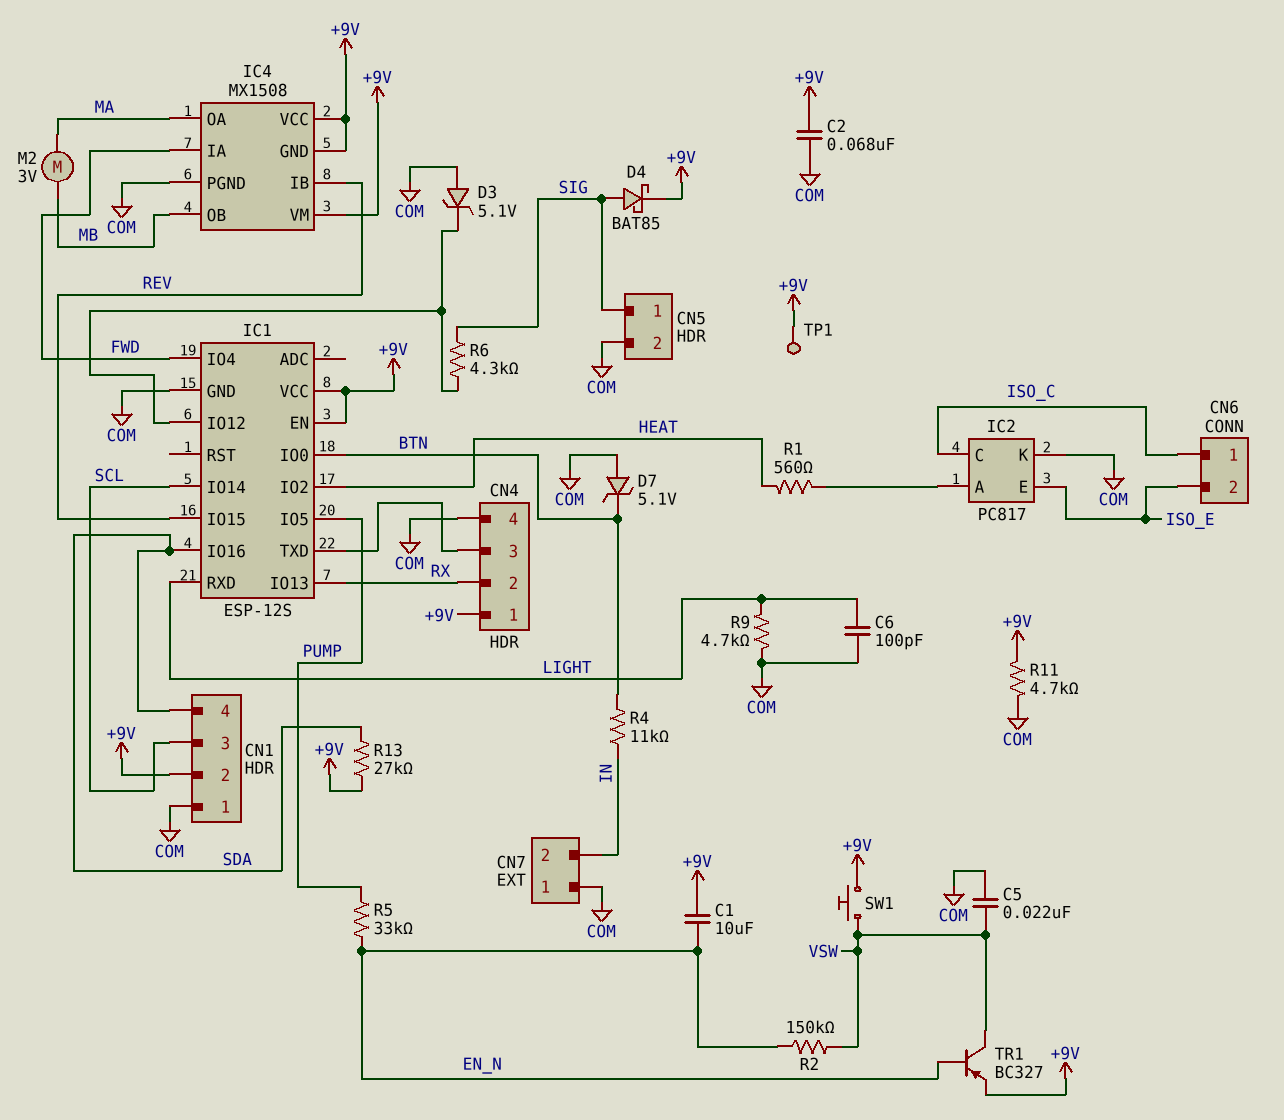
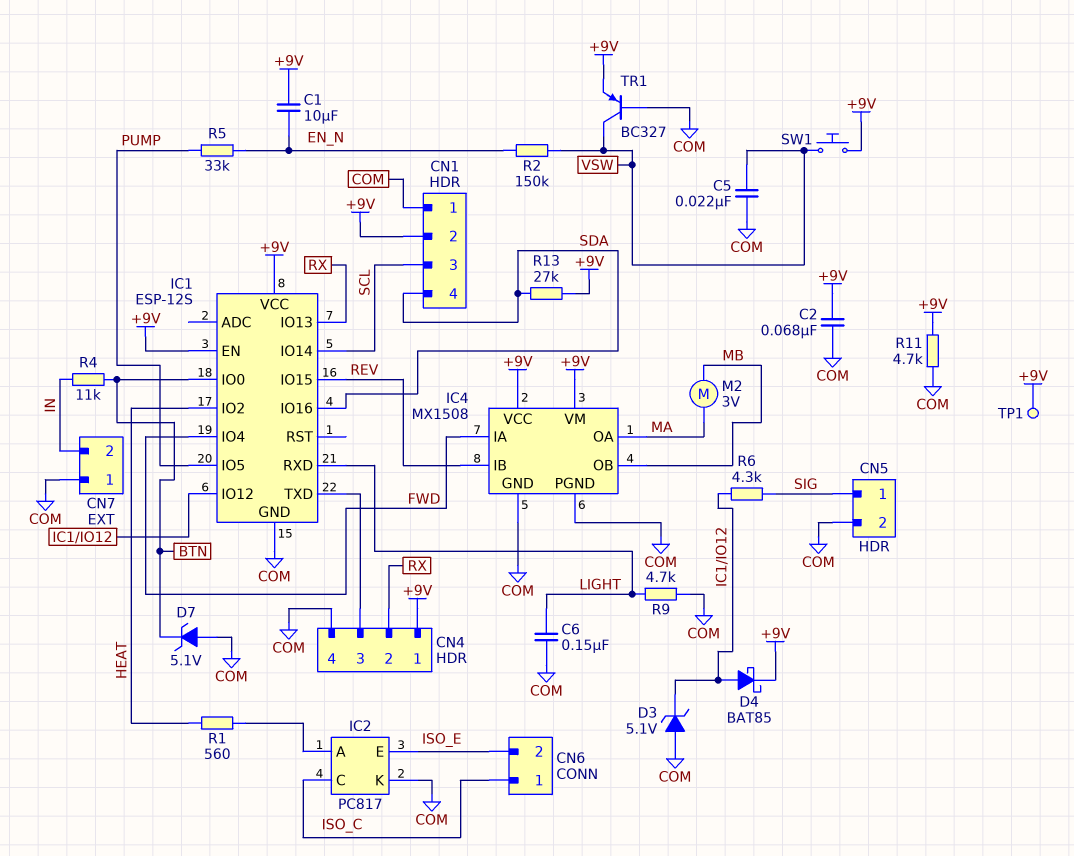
C6: 100pF (COM, LIGHT) -> 150nF (COM, LIGHT)
D4: schottky BAT85 (A SIG, K +9V) -> schottky BAT85 (A IC1/IO12, K +9V)
IC4 pin GND: +9V -> COM
TR1: PNP BC327 (B EN_N, C VSW, E +9V) -> PNP BC327 (B COM, C VSW, E +9V)

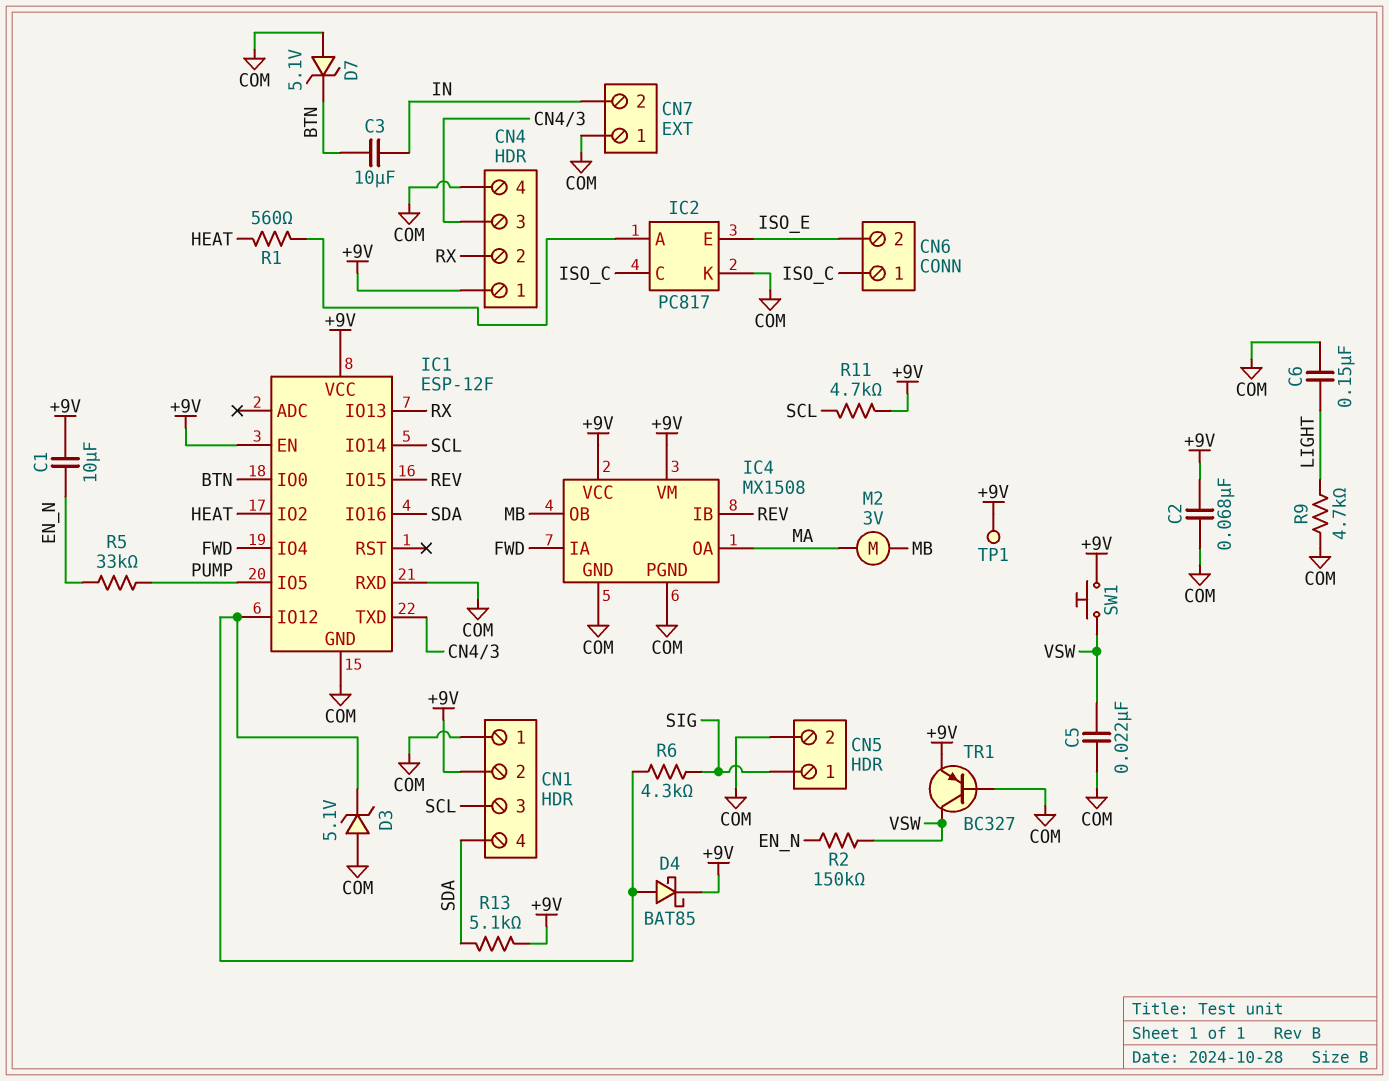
C3: none -> 10uF (BTN, IN)
IC1: ESP-12S -> ESP-12F
IC1 pin RXD: LIGHT -> COM
R4: 11k (BTN, IN) -> none
R11: 4.7k (+9V, COM) -> 4.7k (+9V, SCL)
R13: 27k (+9V, SDA) -> 5.1k (+9V, SDA)

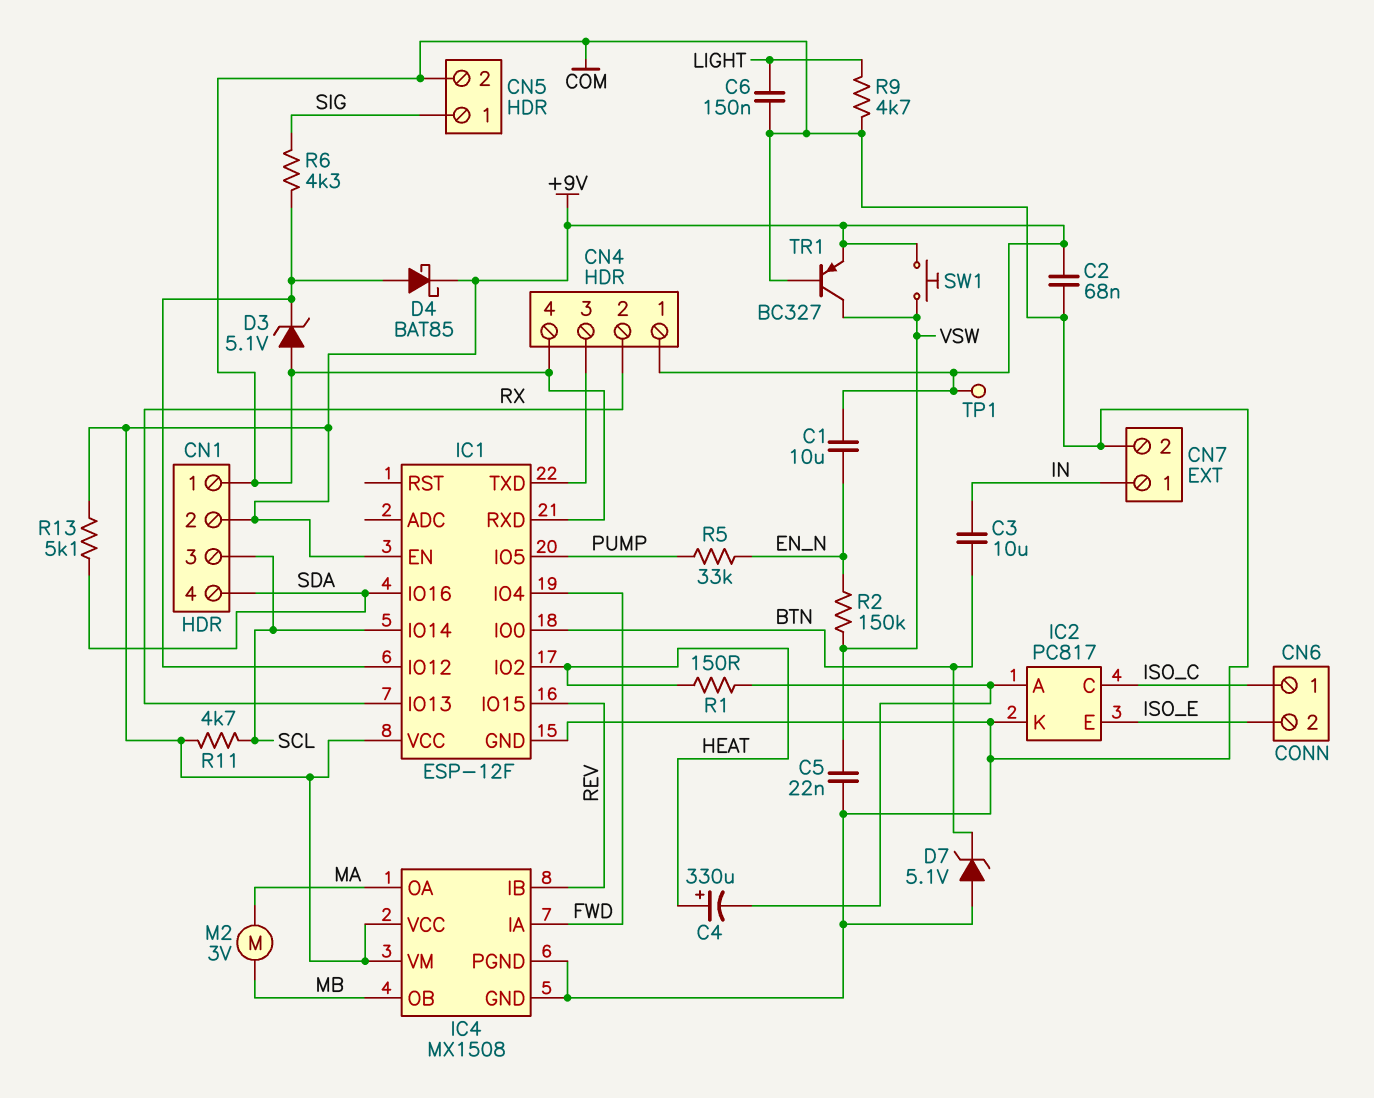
C4: none -> 330uF (plus HEAT, minus IC2/A)
CN7 pin 1: COM -> IN
CN7 pin 2: IN -> COM
R1: 560 (HEAT, IC2/A) -> 150 (HEAT, IC2/A)

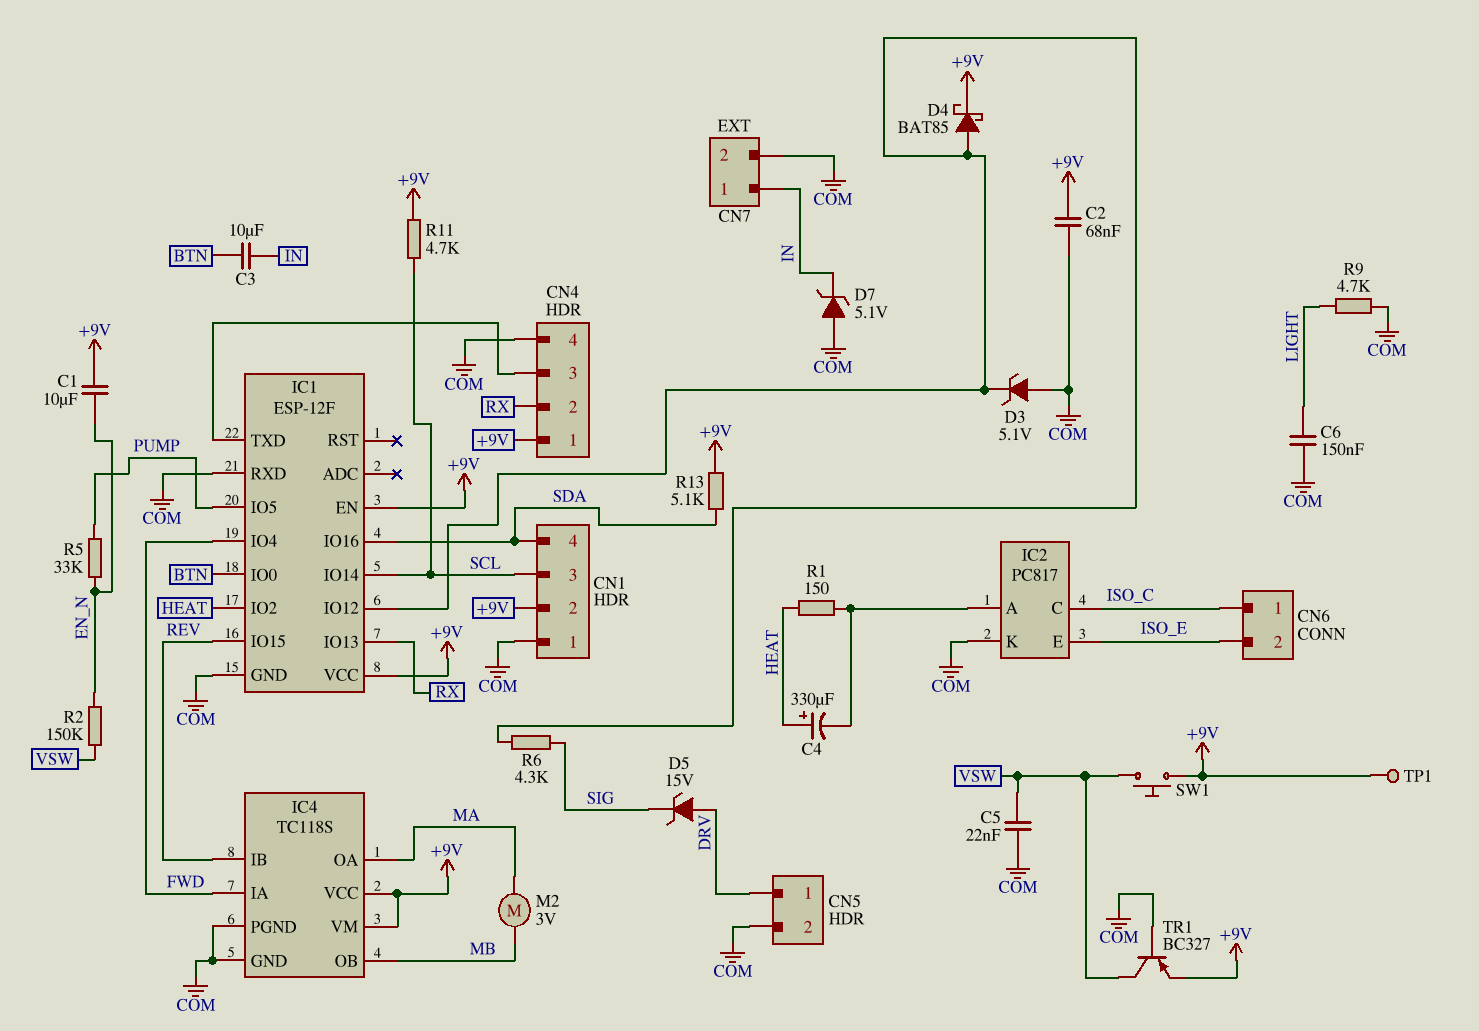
CN5 pin 1: SIG -> DRV
D5: none -> zener 15V (A DRV, K SIG)
D7: zener 5.1V (A COM, K BTN) -> zener 5.1V (A COM, K IN)
IC4: MX1508 -> TC118S

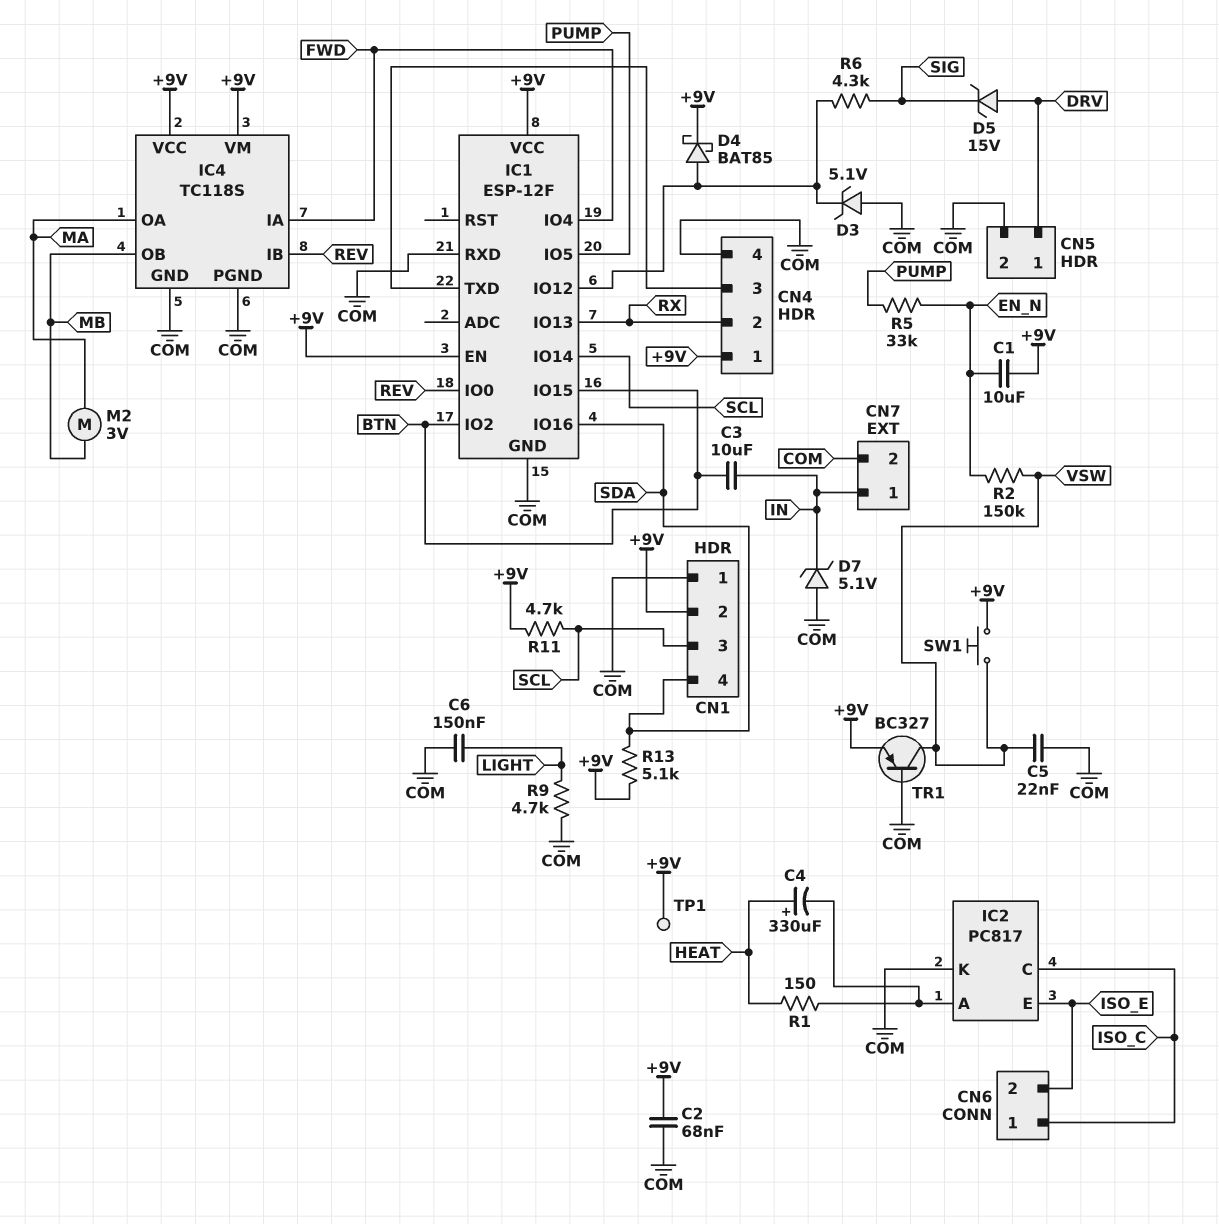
IC1 pin IO0: BTN -> REV
IC1 pin IO2: HEAT -> BTN
IC1 pin IO15: REV -> BTN

